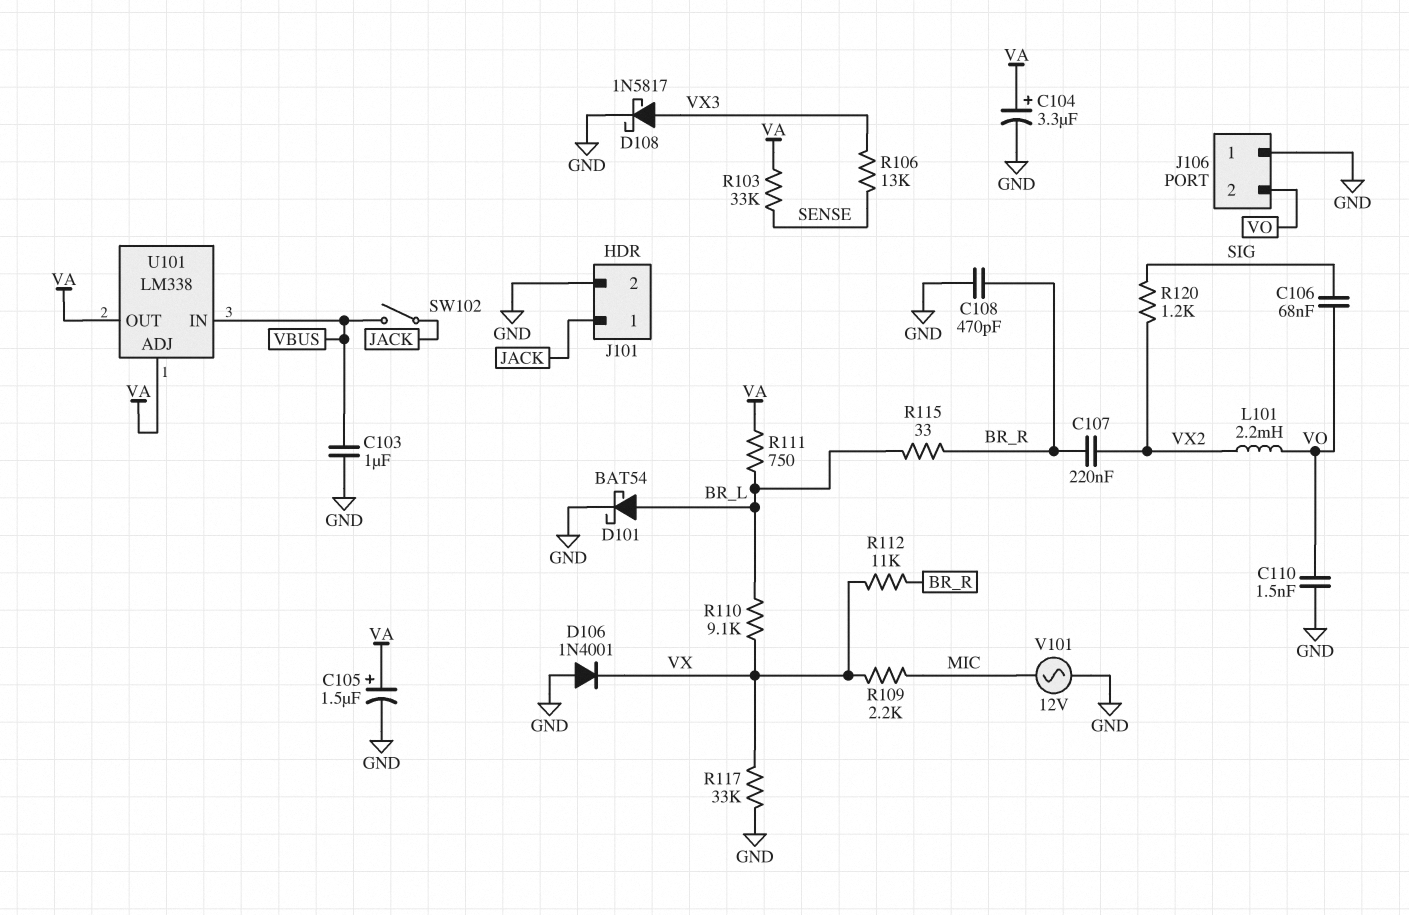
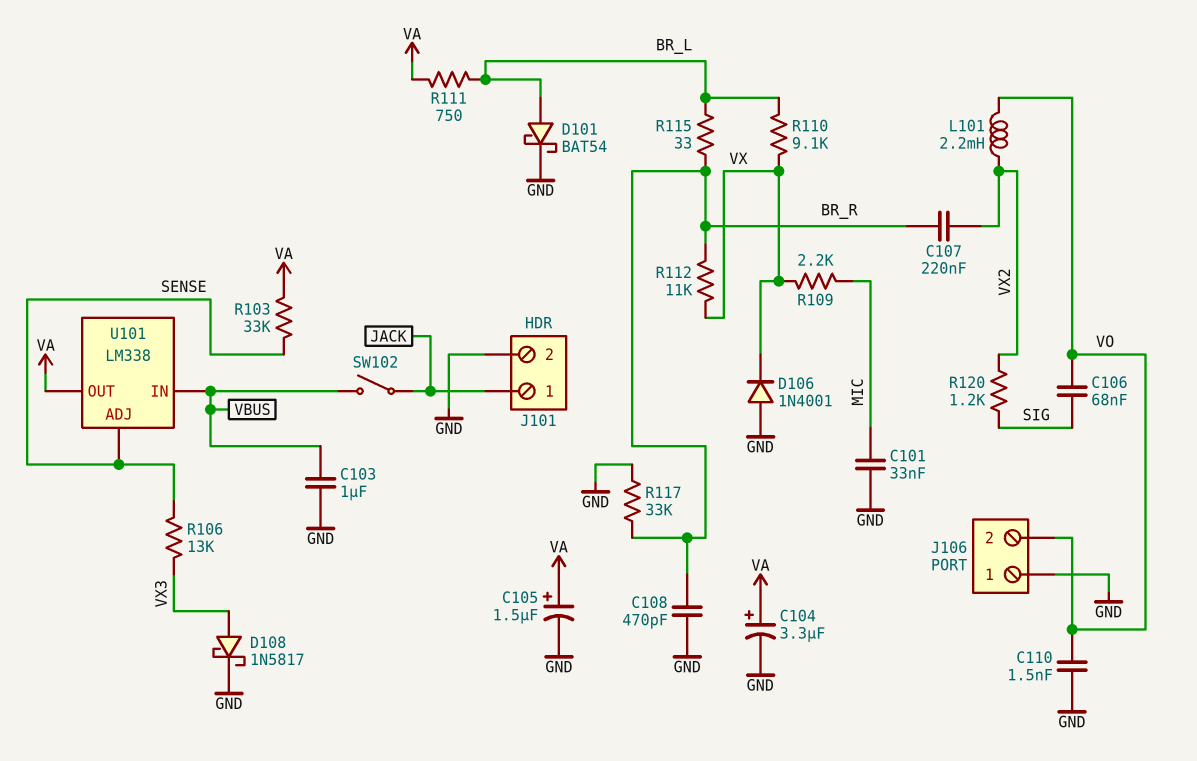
C101: none -> 33nF (GND, MIC)
R117: 33k (GND, VX) -> 33k (BR_R, GND)
U101 pin ADJ: VA -> SENSE
V101: AC 12V (GND, MIC) -> none

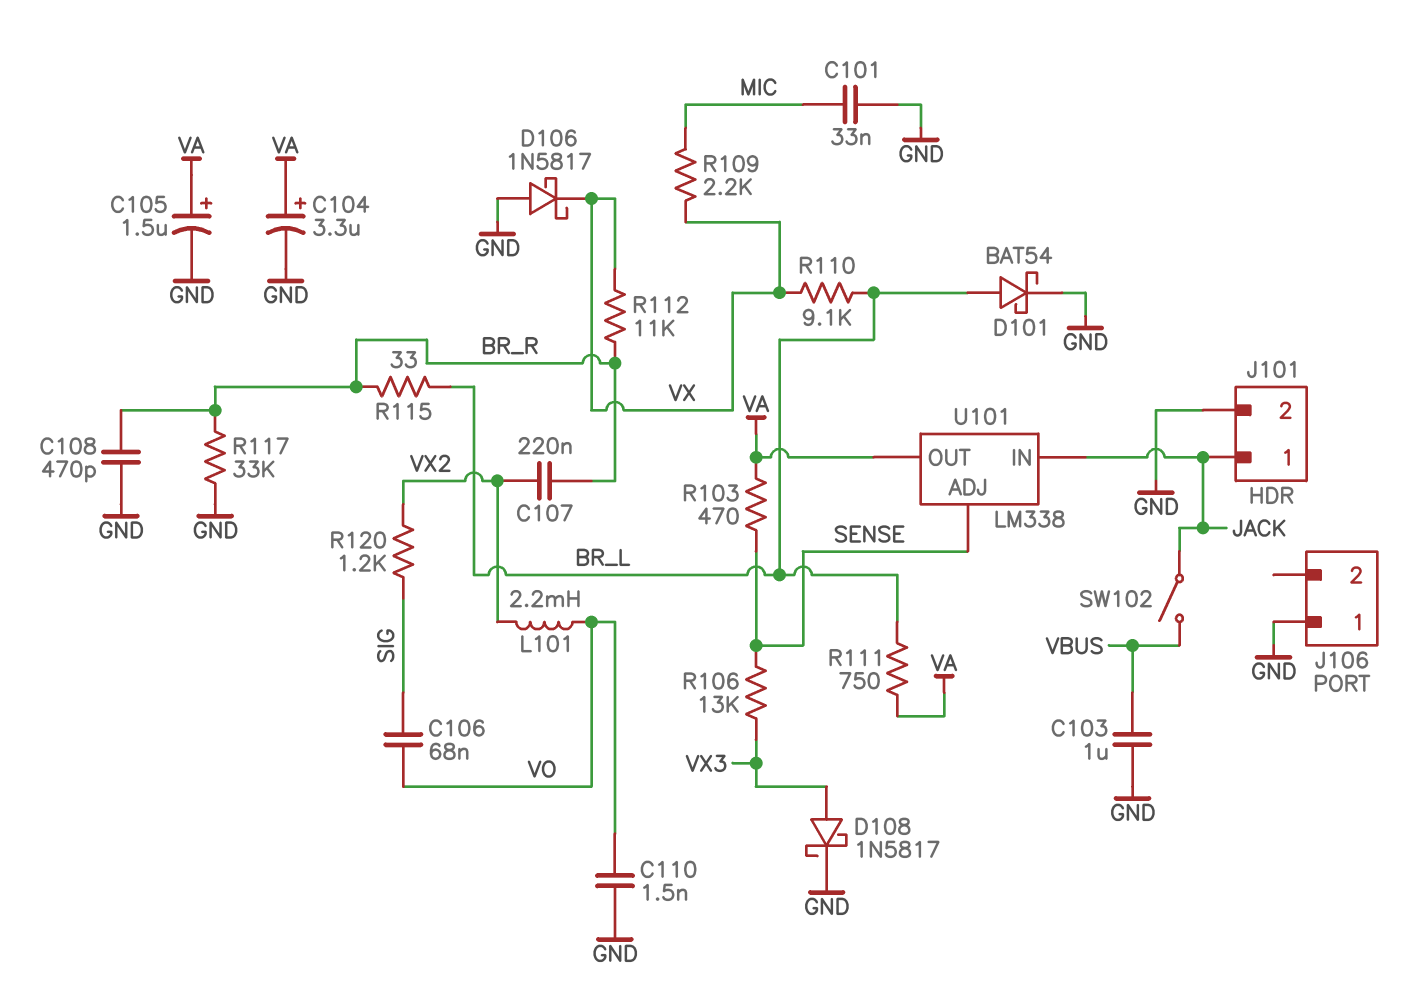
D106: diode 1N4001 (A GND, K VX) -> schottky 1N5817 (A GND, K VX)
J106 pin 2: VO -> none
R103: 33k (SENSE, VA) -> 470 (SENSE, VA)
U101 pin IN: VBUS -> JACK

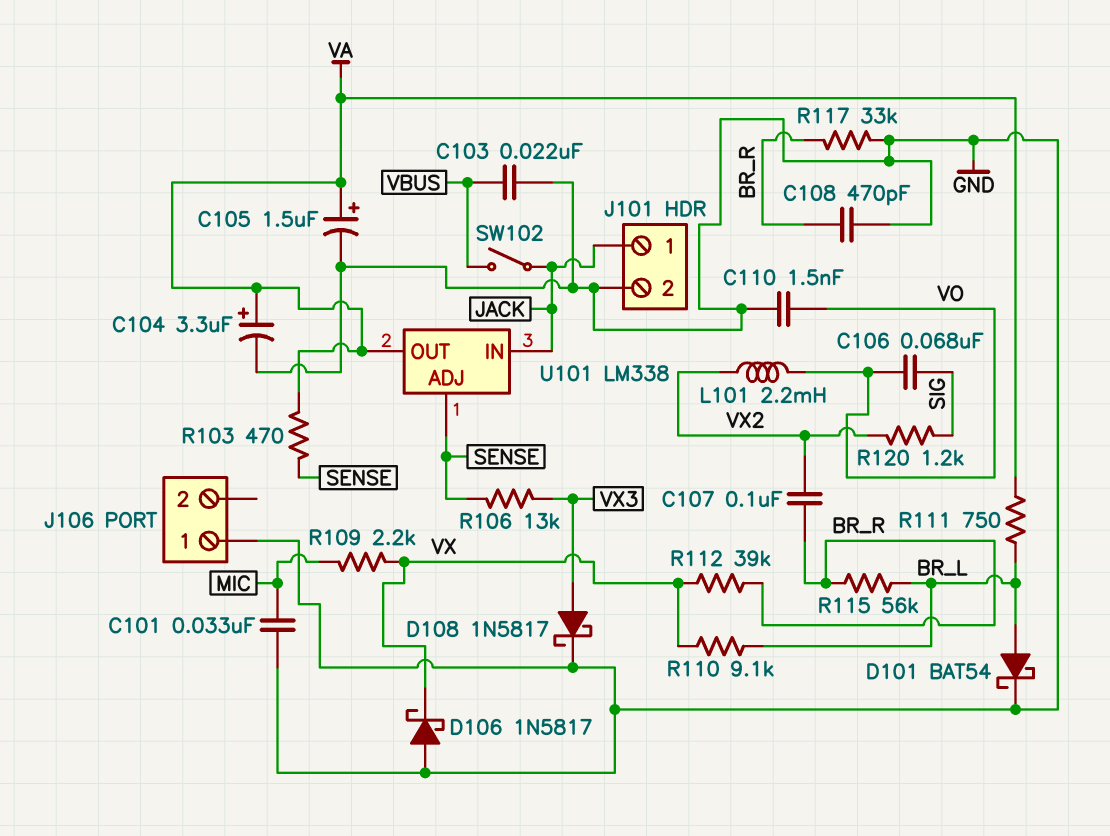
C103: 1uF (GND, VBUS) -> 22nF (GND, VBUS)
C107: 220nF (BR_R, VX2) -> 100nF (BR_R, VX2)
R112: 11k (BR_R, VX) -> 39k (BR_R, VX)
R115: 33 (BR_L, BR_R) -> 56k (BR_L, BR_R)

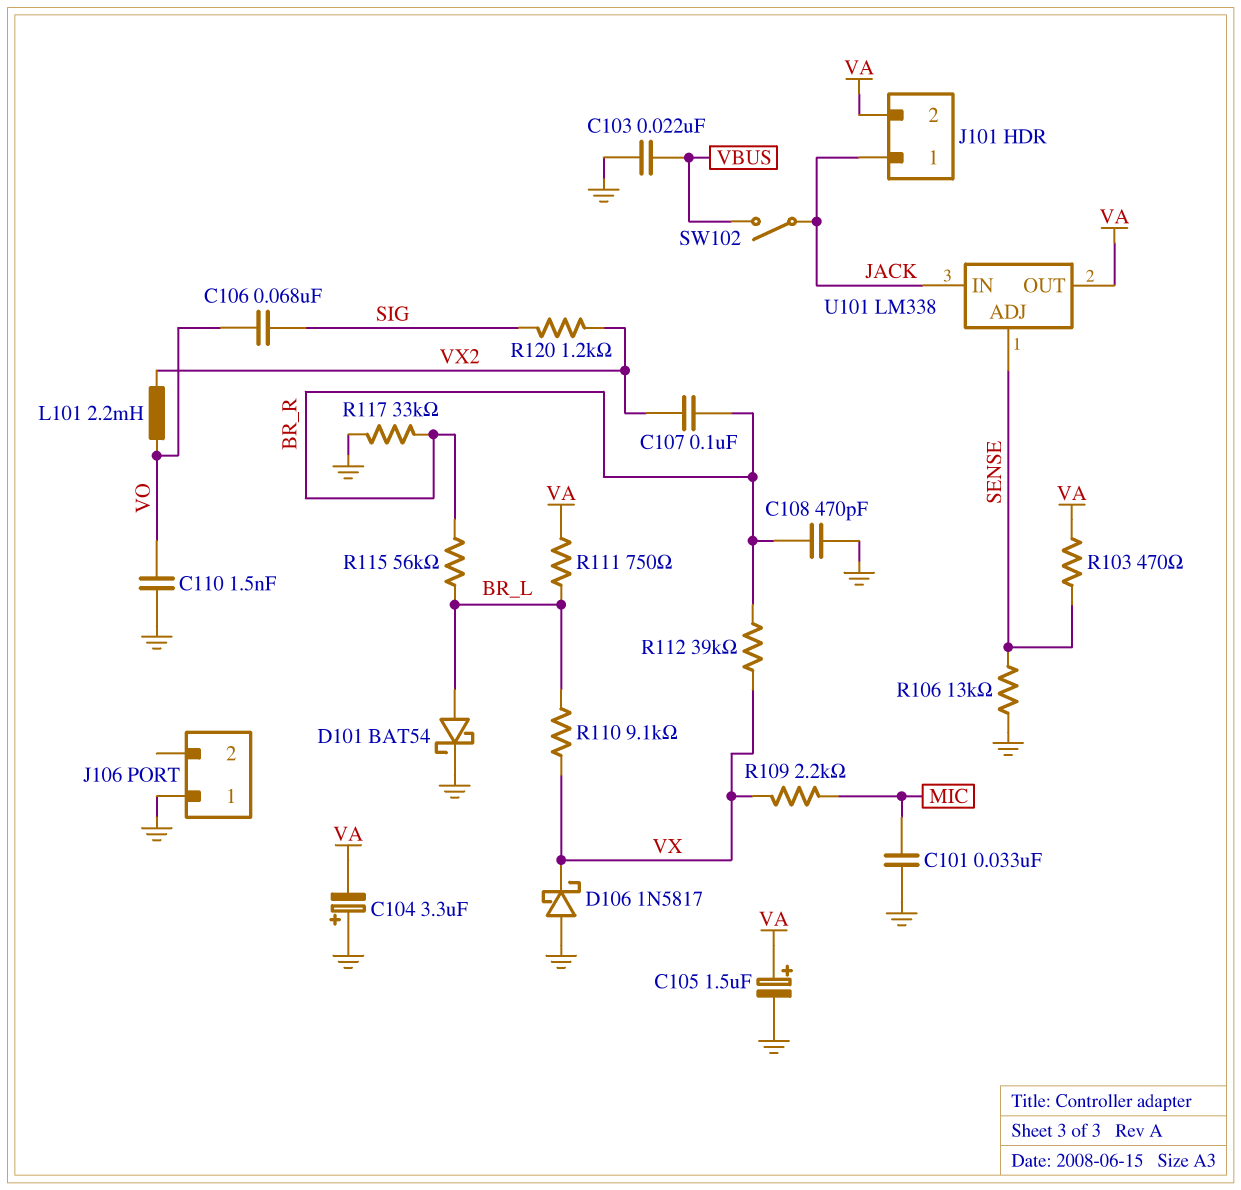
C104: 3.3uF (plus VA, minus GND) -> 3.3uF (plus GND, minus VA)
D108: schottky 1N5817 (A VX3, K GND) -> none
J101 pin 2: GND -> VA
R106: 13k (SENSE, VX3) -> 13k (GND, SENSE)

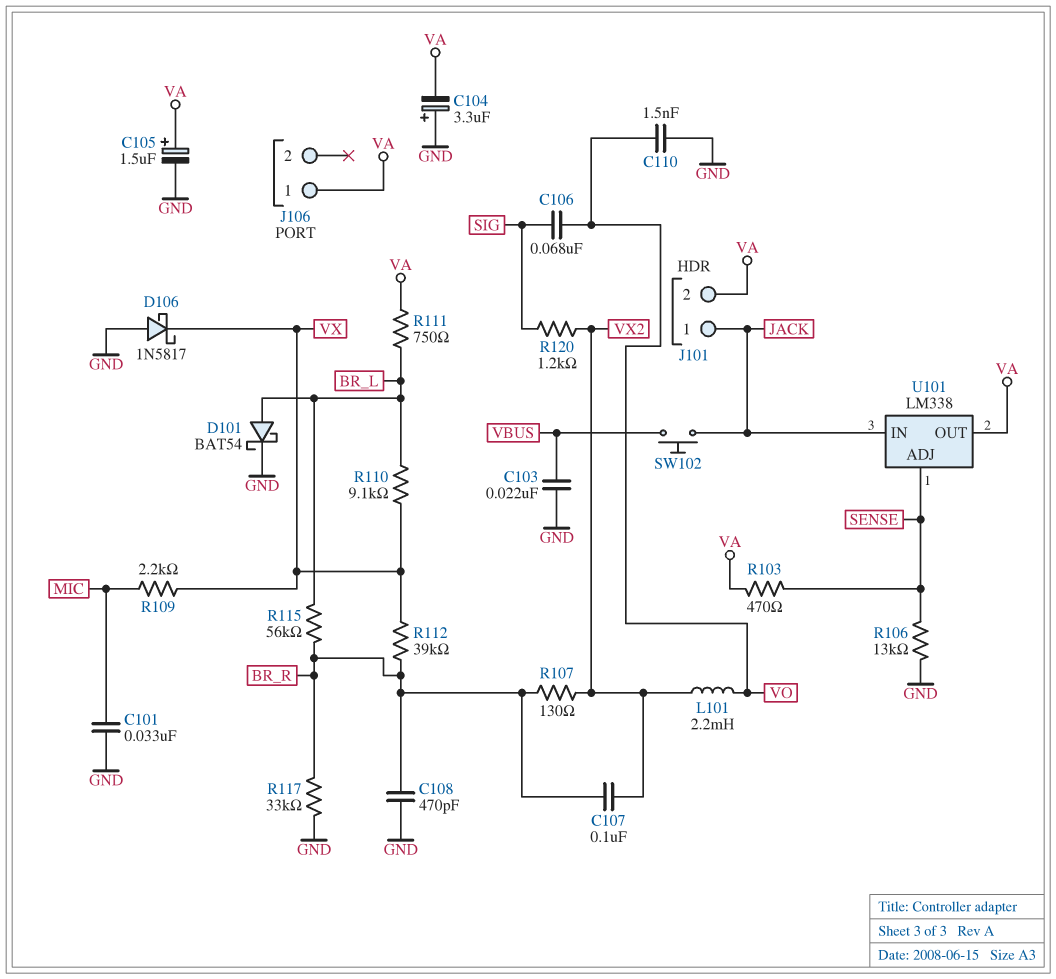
J106 pin 1: GND -> VA
R107: none -> 130 (BR_R, VX2)
SW102: switch (JACK, VBUS) -> button (JACK, VBUS)

